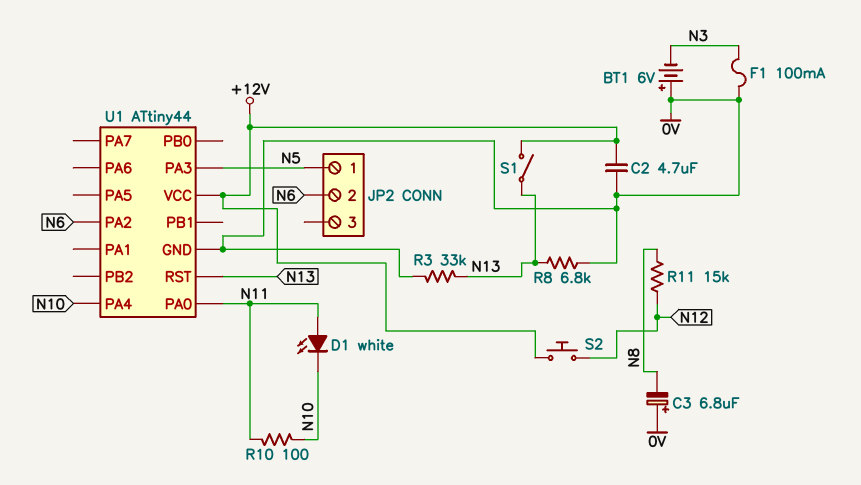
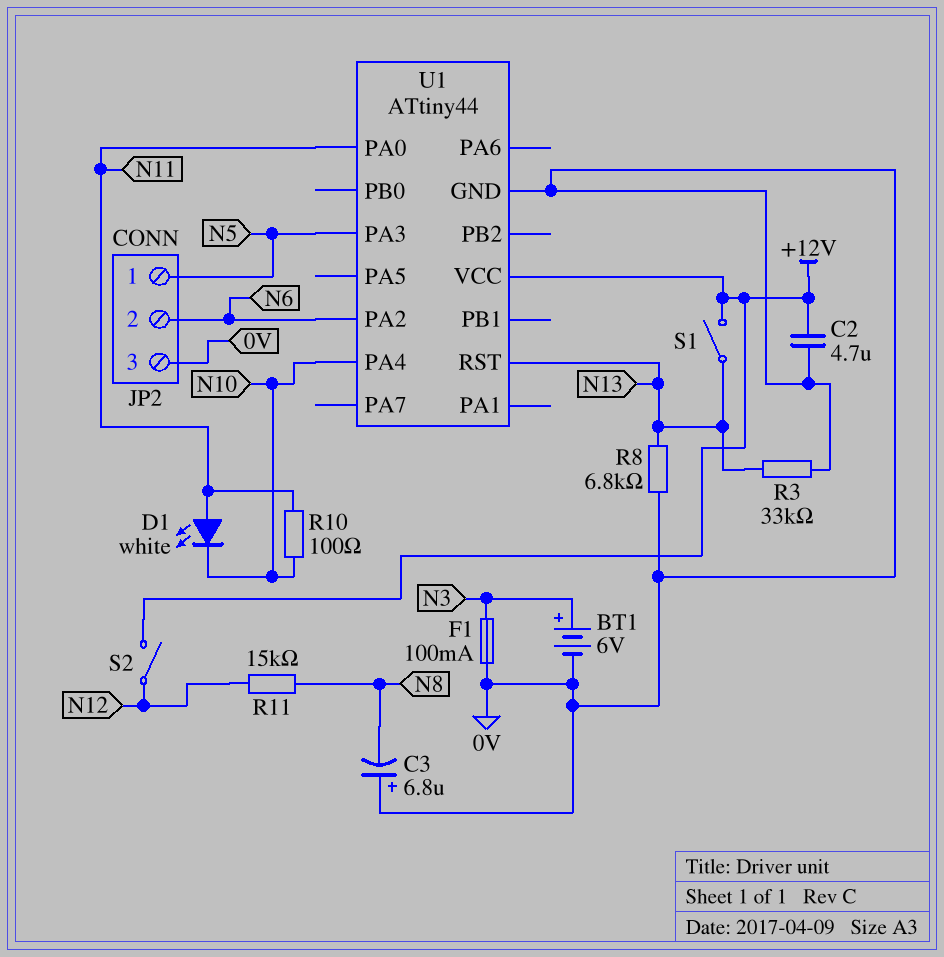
BT1: 6V (plus 0V, minus N3) -> 6V (plus N3, minus 0V)
JP2 pin 3: none -> 0V
S2: button (+12V, N12) -> switch (+12V, N12)

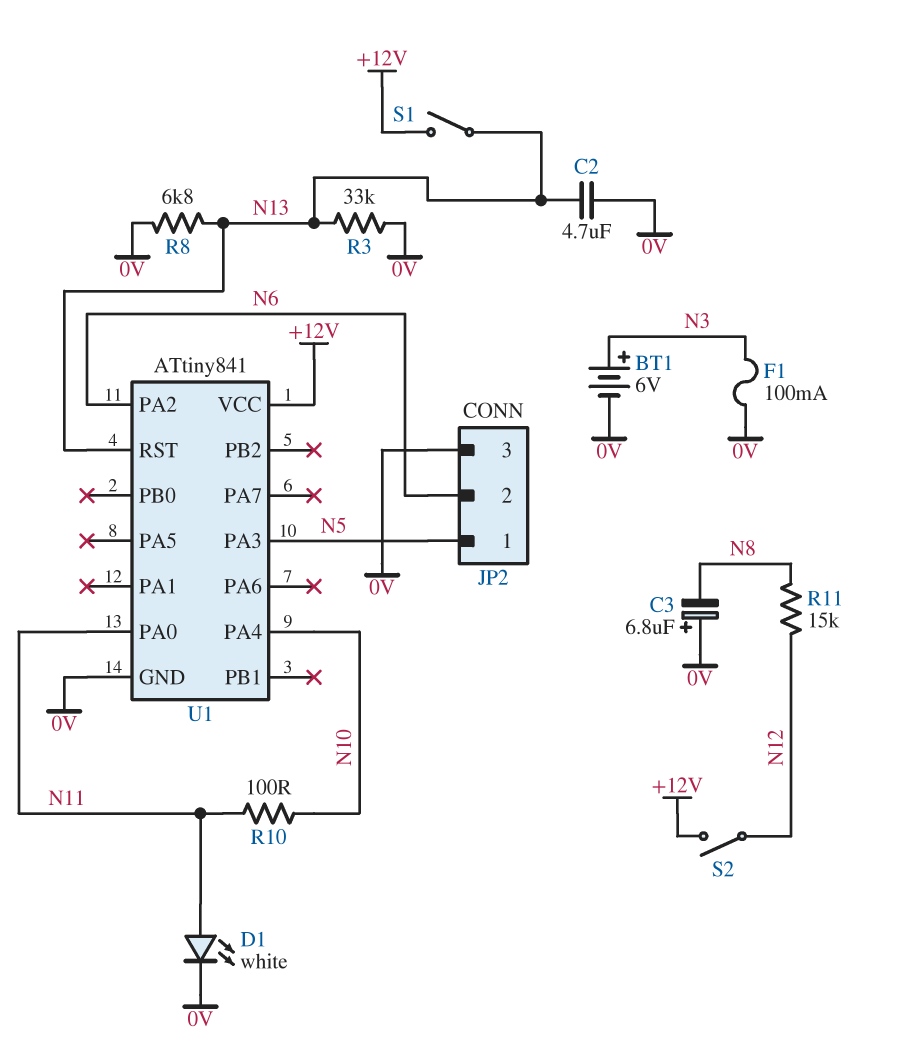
C2: 4.7uF (+12V, 0V) -> 4.7uF (0V, N13)
D1: LED white (A N11, K N10) -> LED white (A N11, K 0V)
U1: ATtiny44 -> ATtiny841

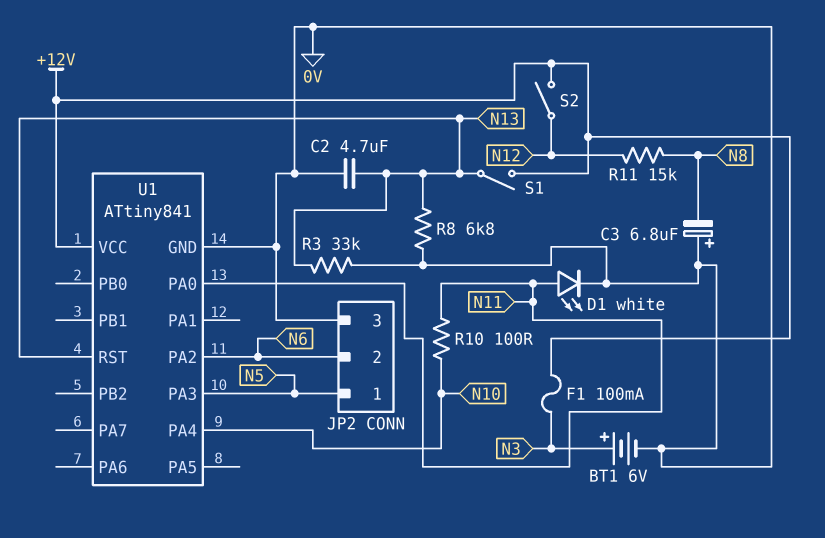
F1: 100mA (0V, N3) -> 100mA (+12V, N3)

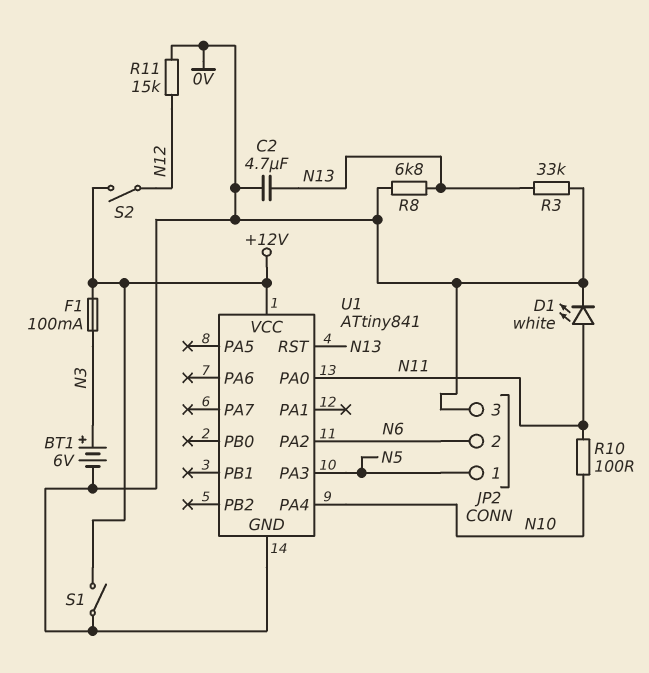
C3: 6.8uF (plus 0V, minus N8) -> none
R11: 15k (N8, N12) -> 15k (0V, N12)
S1: switch (+12V, N13) -> switch (+12V, 0V)

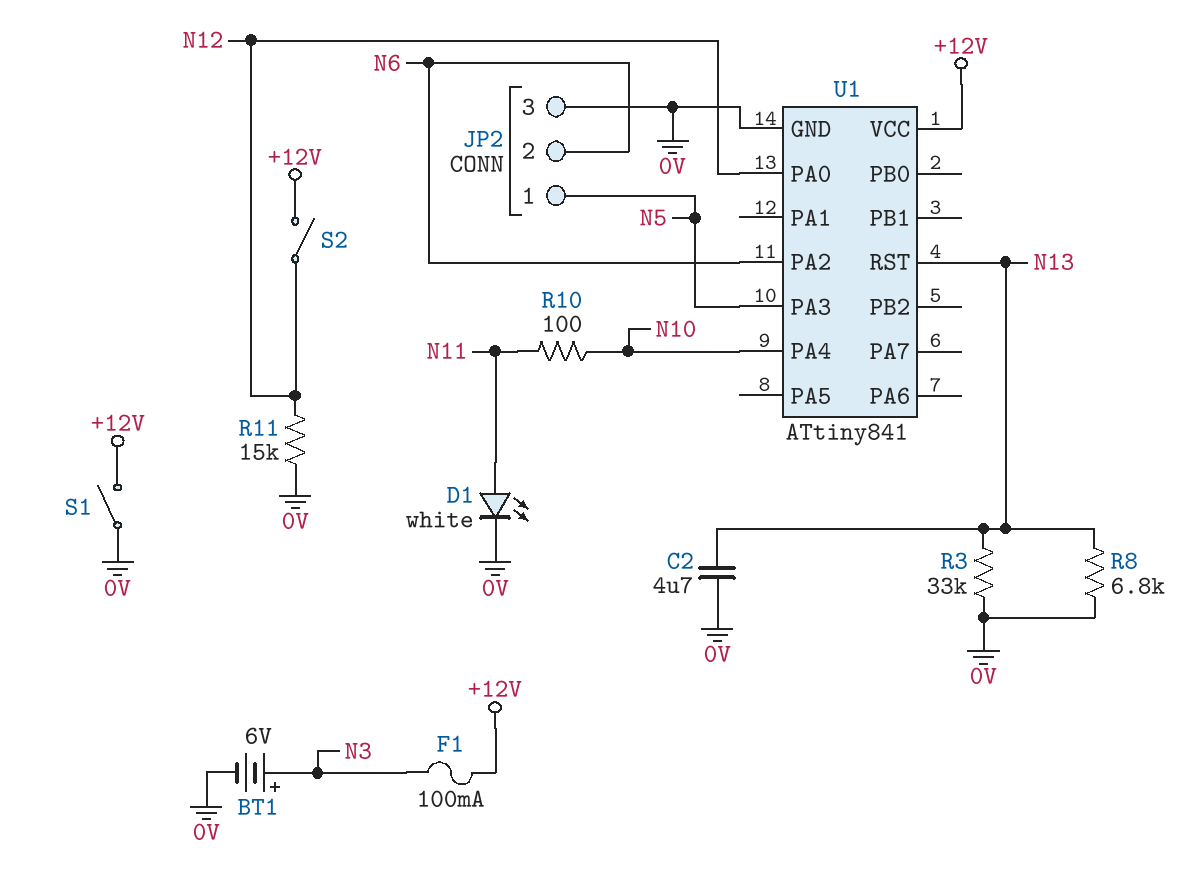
U1 pin PA0: N11 -> N12

